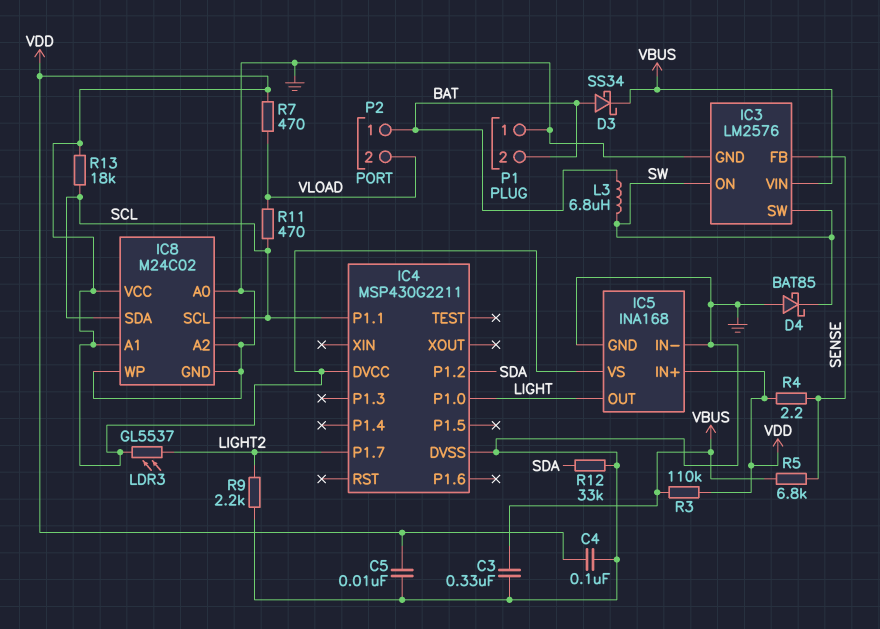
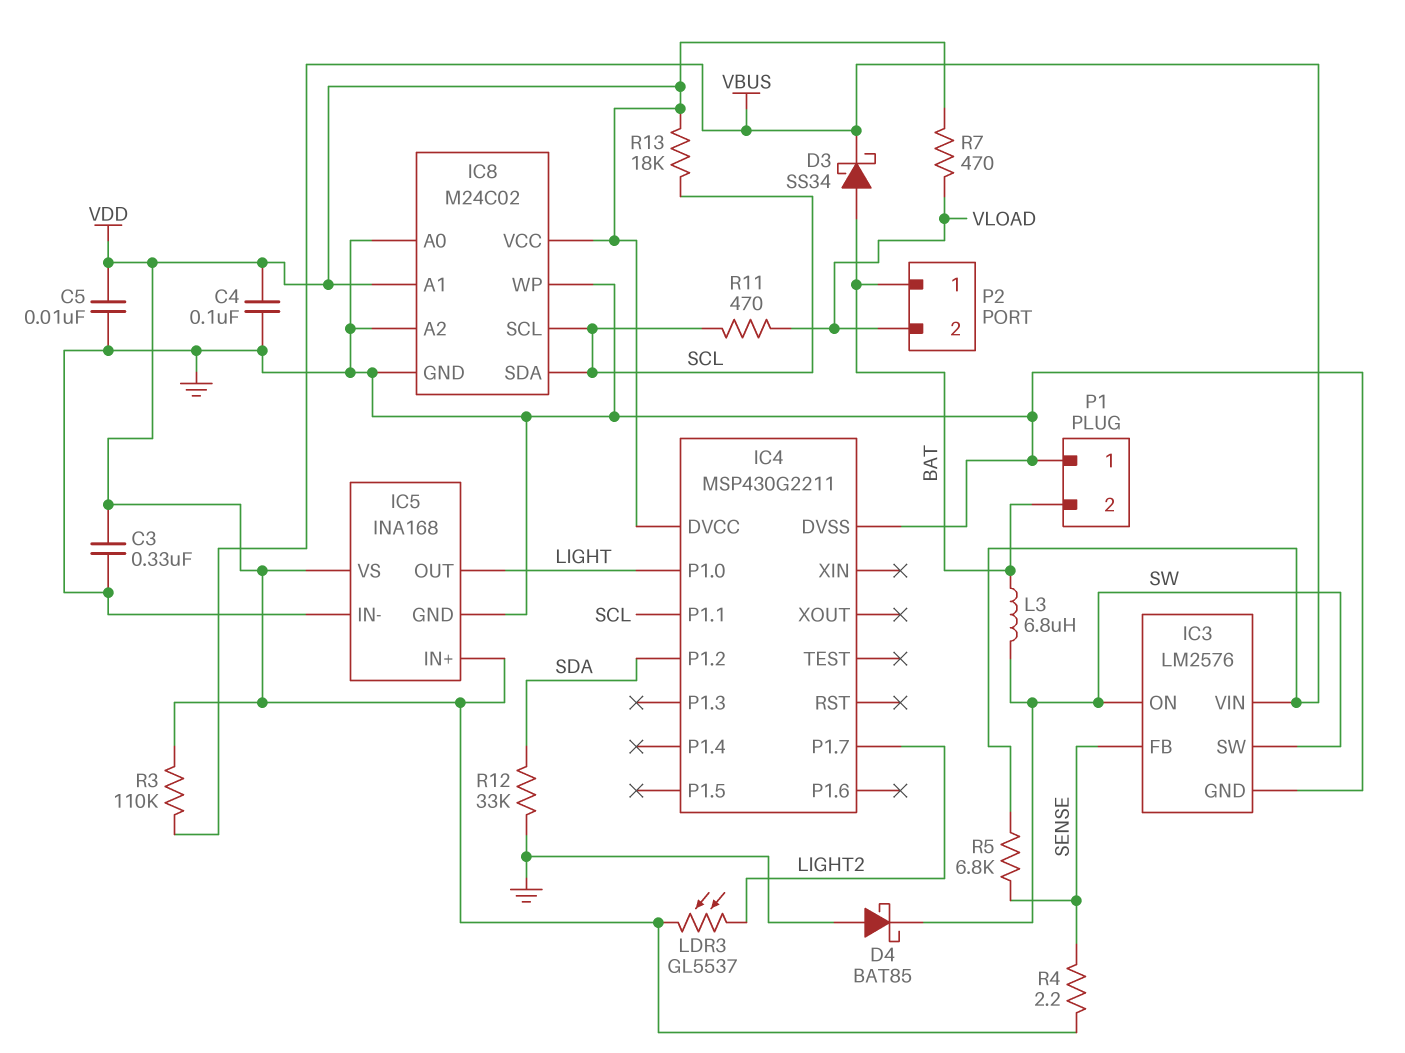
C3: 330nF (GND, VBUS) -> 330nF (GND, VDD)
R9: 2.2k (GND, LIGHT2) -> none

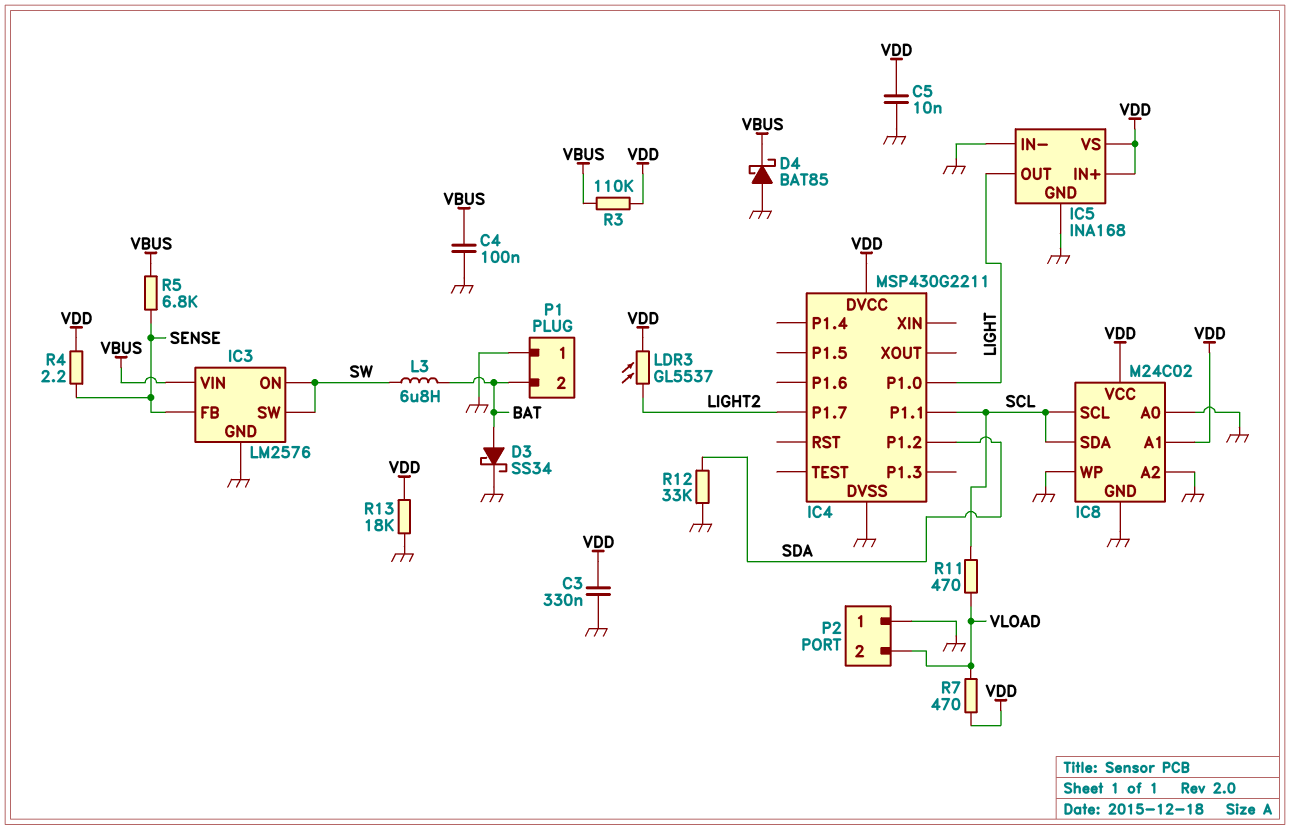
C4: 100nF (GND, VDD) -> 100nF (GND, VBUS)
D3: schottky SS34 (A BAT, K VBUS) -> schottky SS34 (A BAT, K GND)
D4: schottky BAT85 (A GND, K SW) -> schottky BAT85 (A GND, K VBUS)
P2 pin 1: BAT -> GND
R13: 18k (SCL, VDD) -> 18k (GND, VDD)

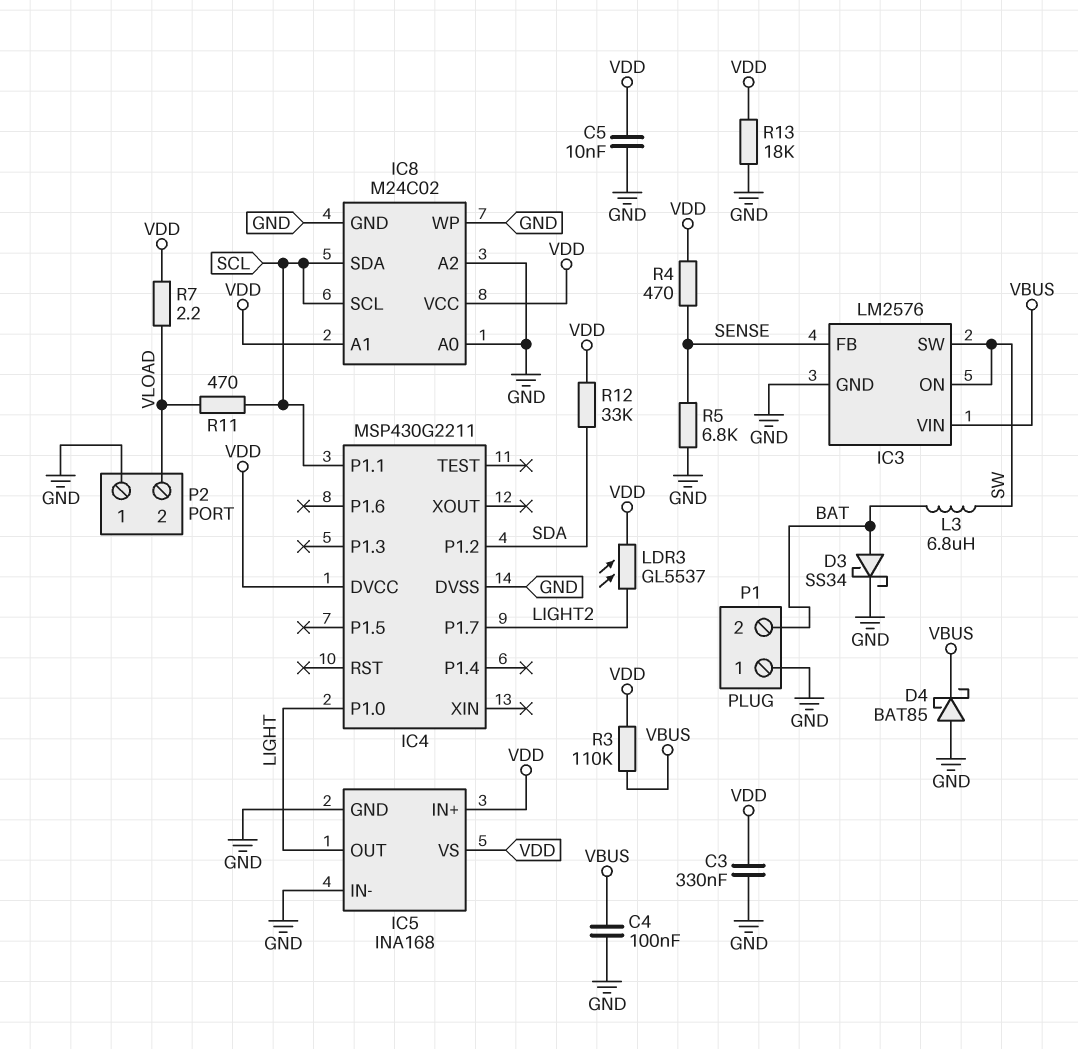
R4: 2.2 (SENSE, VDD) -> 470 (SENSE, VDD)
R5: 6.8k (SENSE, VBUS) -> 6.8k (GND, SENSE)
R7: 470 (VDD, VLOAD) -> 2.2 (VDD, VLOAD)
R12: 33k (GND, SDA) -> 33k (SDA, VDD)

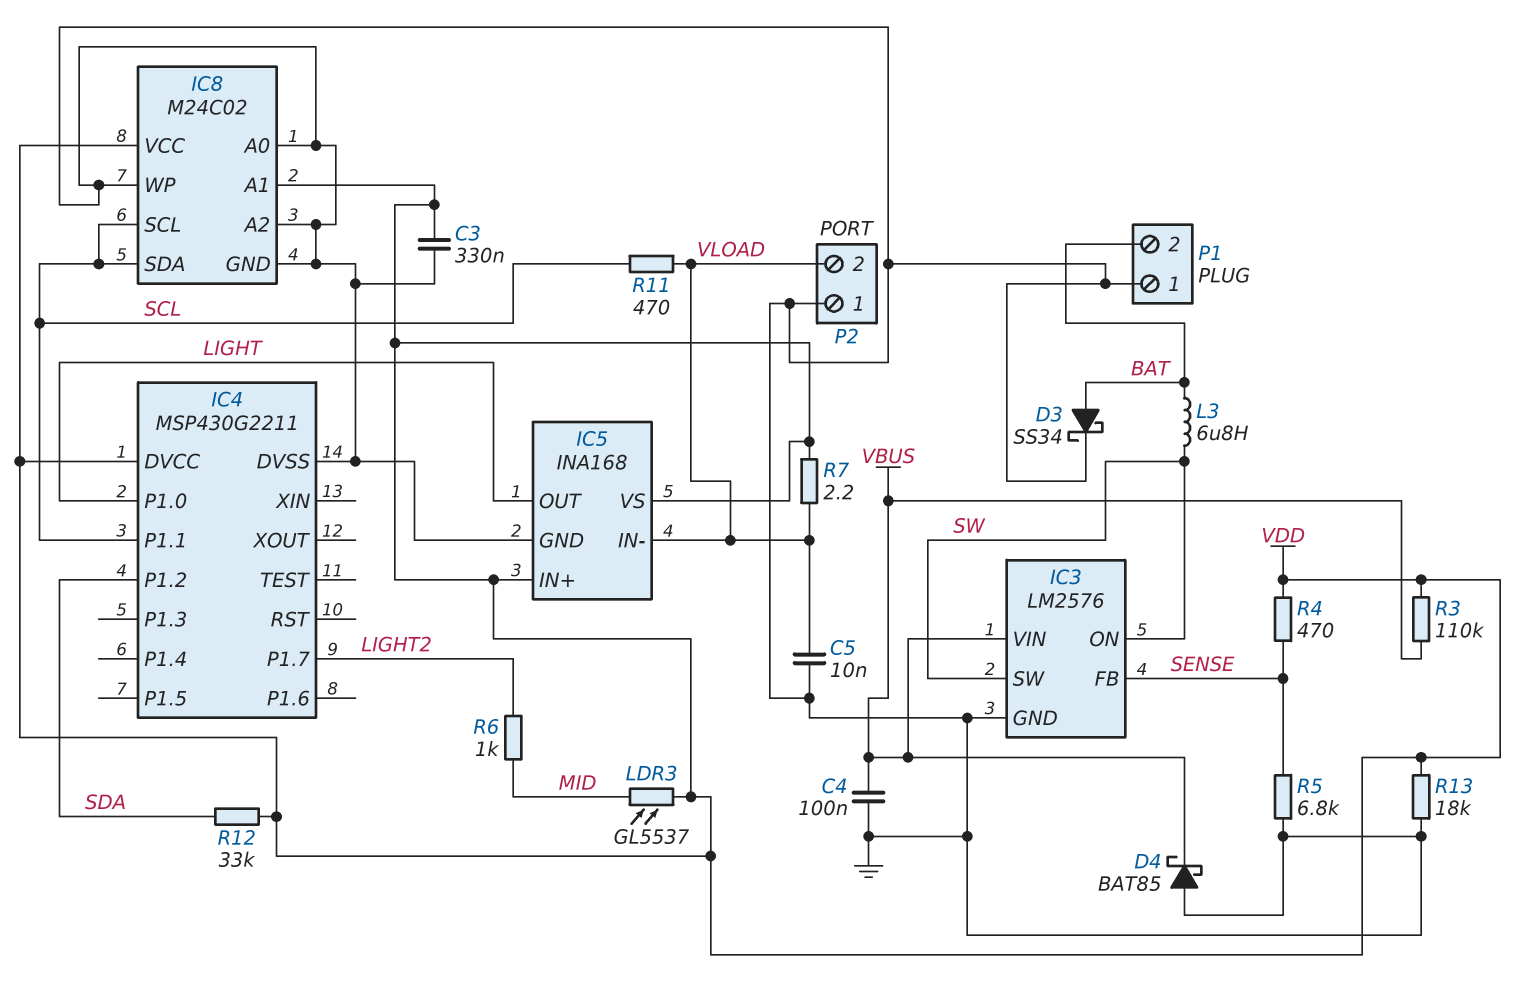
C5: 10nF (GND, VDD) -> 10nF (GND, VLOAD)
IC5 pin IN-: GND -> VLOAD
LDR3: GL5537 (LIGHT2, VDD) -> GL5537 (MID, VDD)
R6: none -> 1k (LIGHT2, MID)

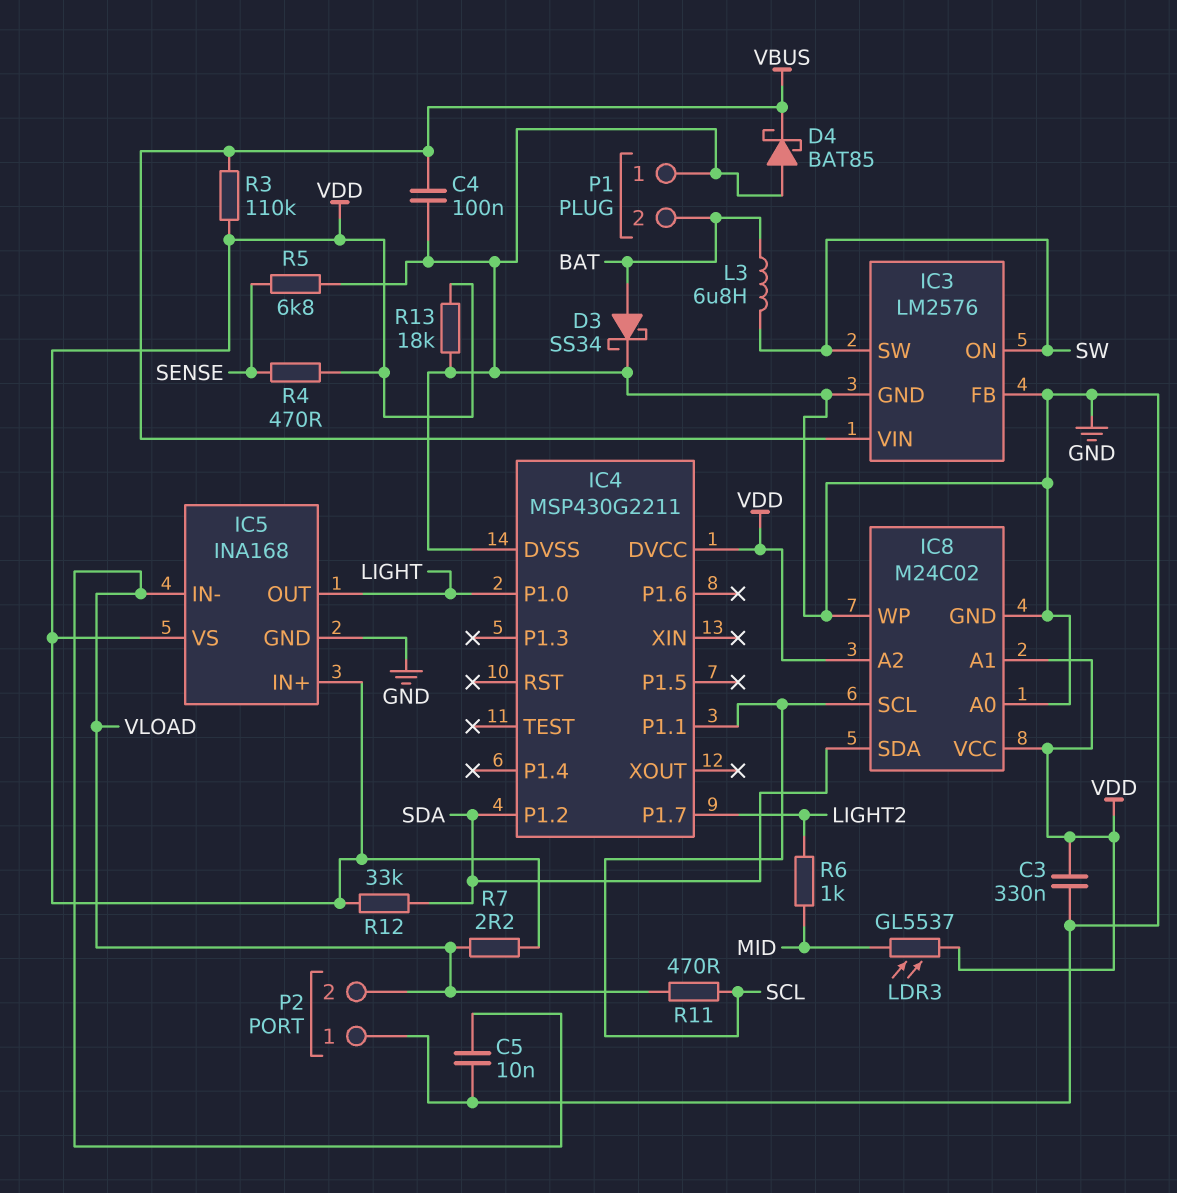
IC3 pin FB: SENSE -> GND
IC8 pin A2: GND -> VDD
IC8 pin SDA: SCL -> SDA

